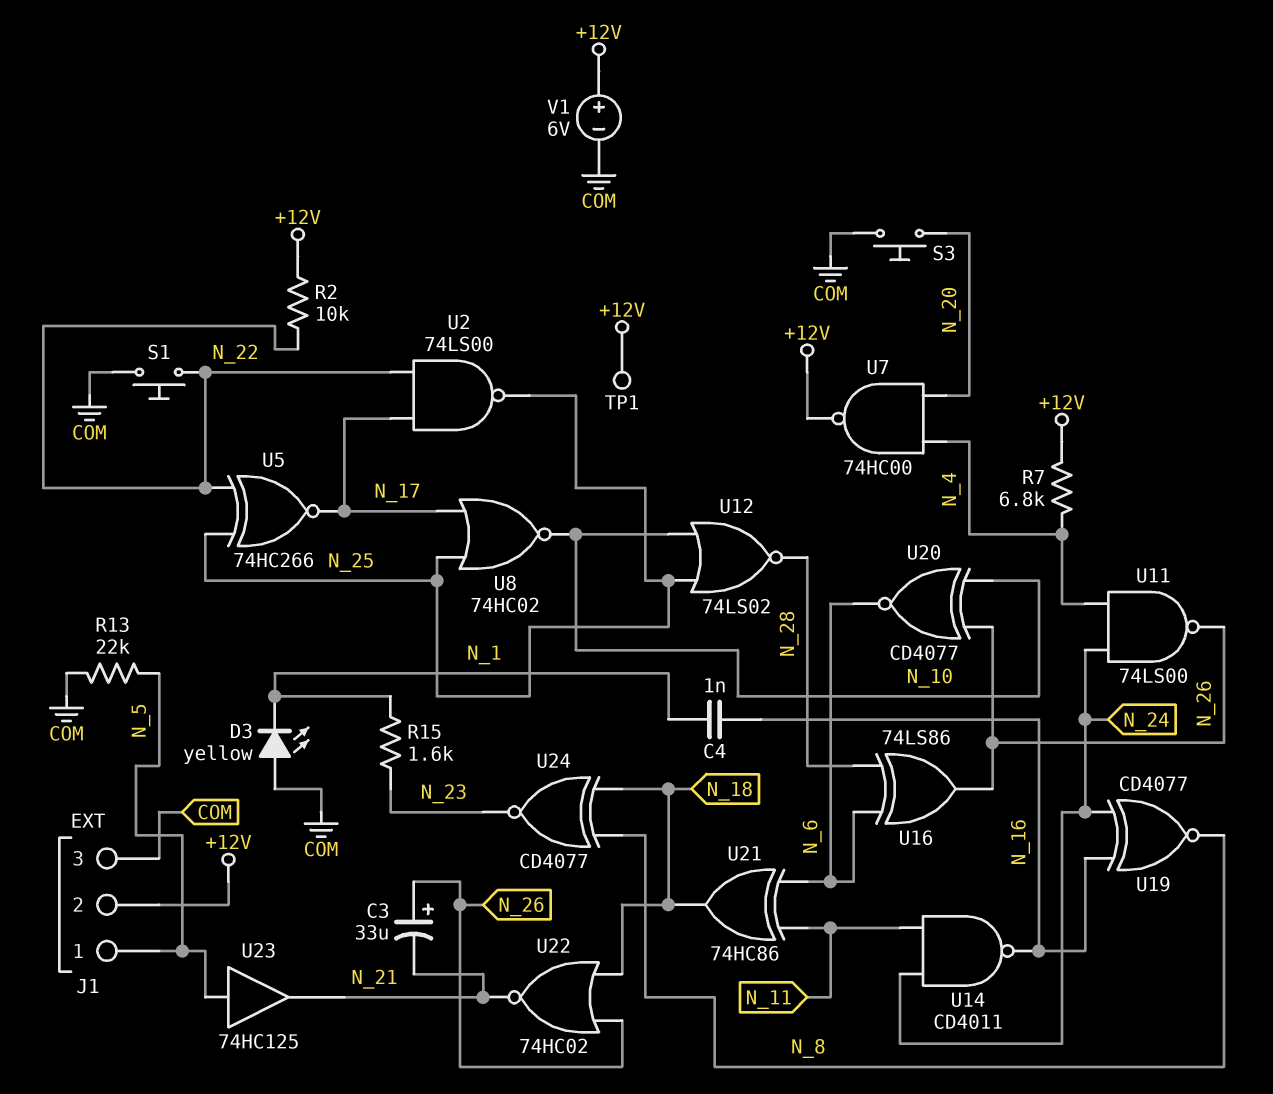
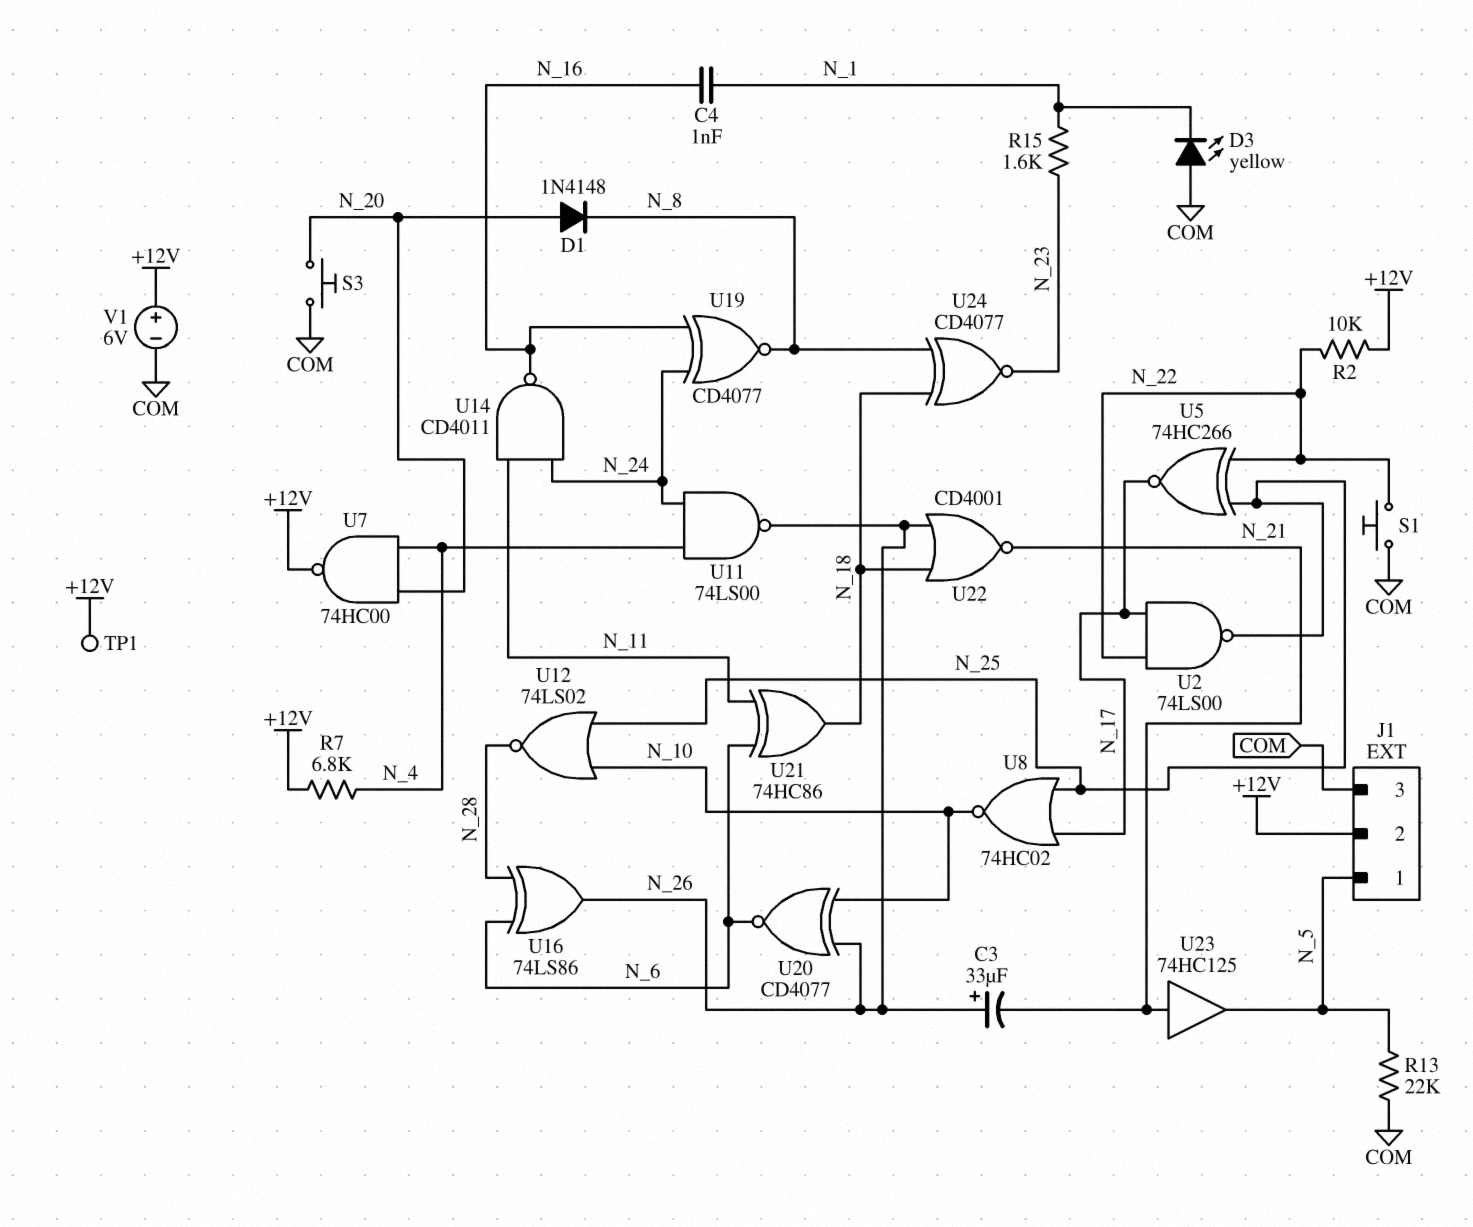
D1: none -> diode 1N4148 (A N_20, K N_8)
U22: NOR 74HC02 (in N_18, in N_26, out N_21) -> NOR CD4001 (in N_18, in N_26, out N_21)
U23: buffer 74HC125 (in N_5, out N_21) -> buffer 74HC125 (in N_21, out N_5)

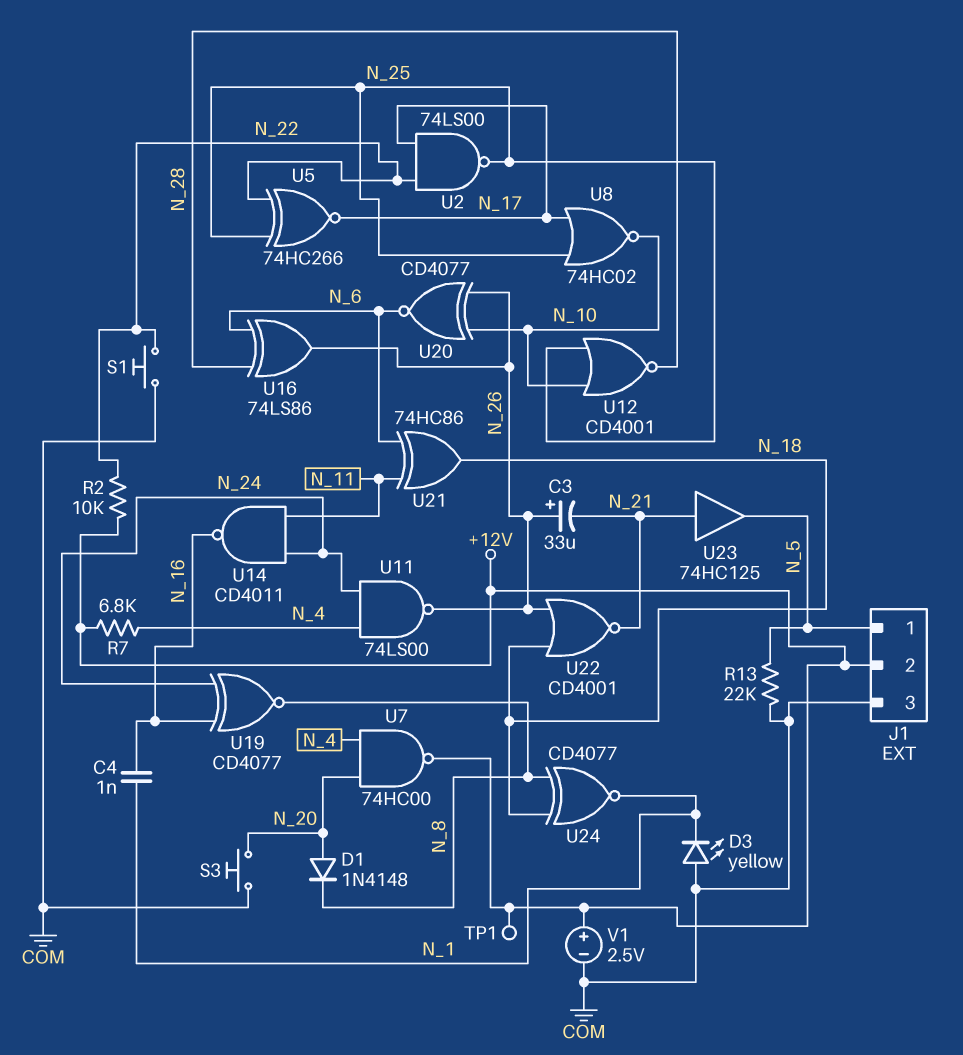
R15: 1.6k (N_1, N_23) -> none
U12: NOR 74LS02 (in N_10, in N_25, out N_28) -> NOR CD4001 (in N_10, in N_25, out N_28)
U24: XNOR CD4077 (in N_8, in N_18, out N_23) -> XNOR CD4077 (in N_8, in N_18, out N_1)
V1: 6V (plus +12V, minus COM) -> 2.5V (plus +12V, minus COM)

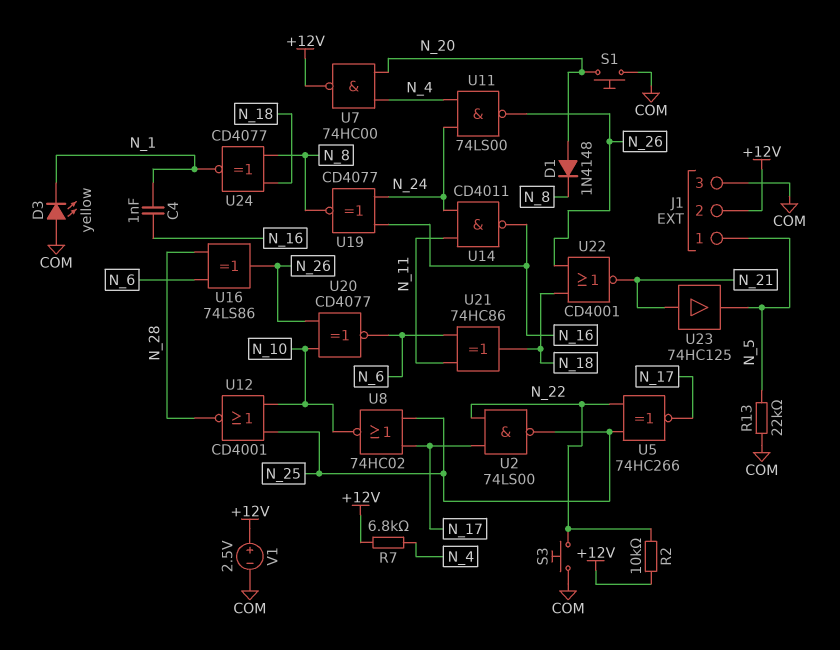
C3: 33uF (plus N_26, minus N_21) -> none
S1: button (COM, N_22) -> button (COM, N_20)
S3: button (COM, N_20) -> button (COM, N_22)
TP1: test point (+12V) -> none

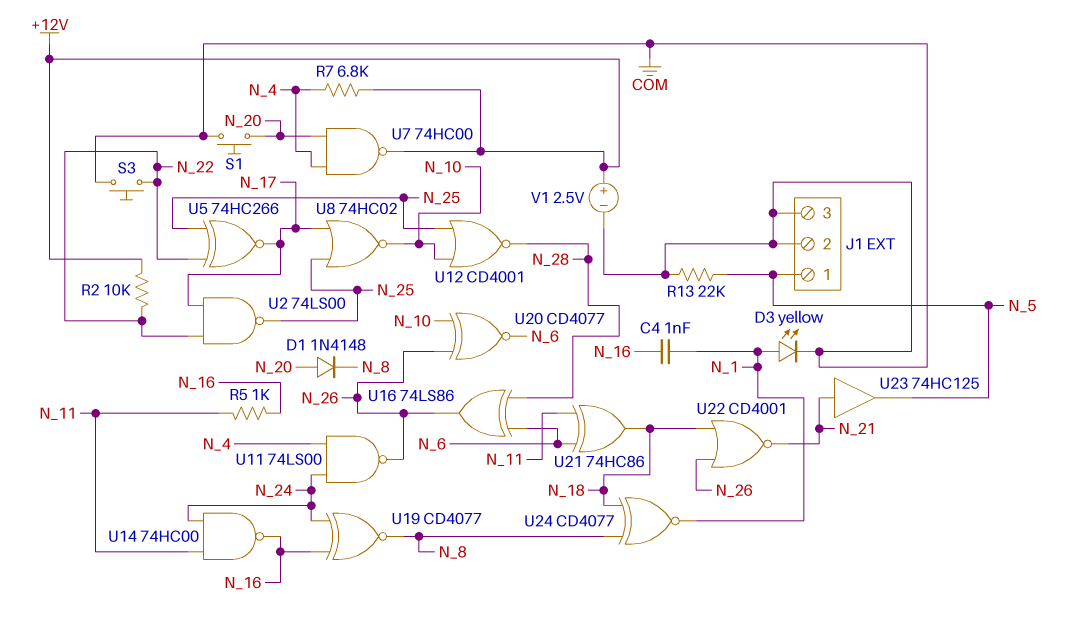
D3: LED yellow (A COM, K N_1) -> LED yellow (A N_1, K COM)
J1 pin 2: +12V -> COM
R5: none -> 1k (N_11, N_16)
U14: NAND CD4011 (in N_11, in N_24, out N_16) -> NAND 74HC00 (in N_11, in N_24, out N_16)

